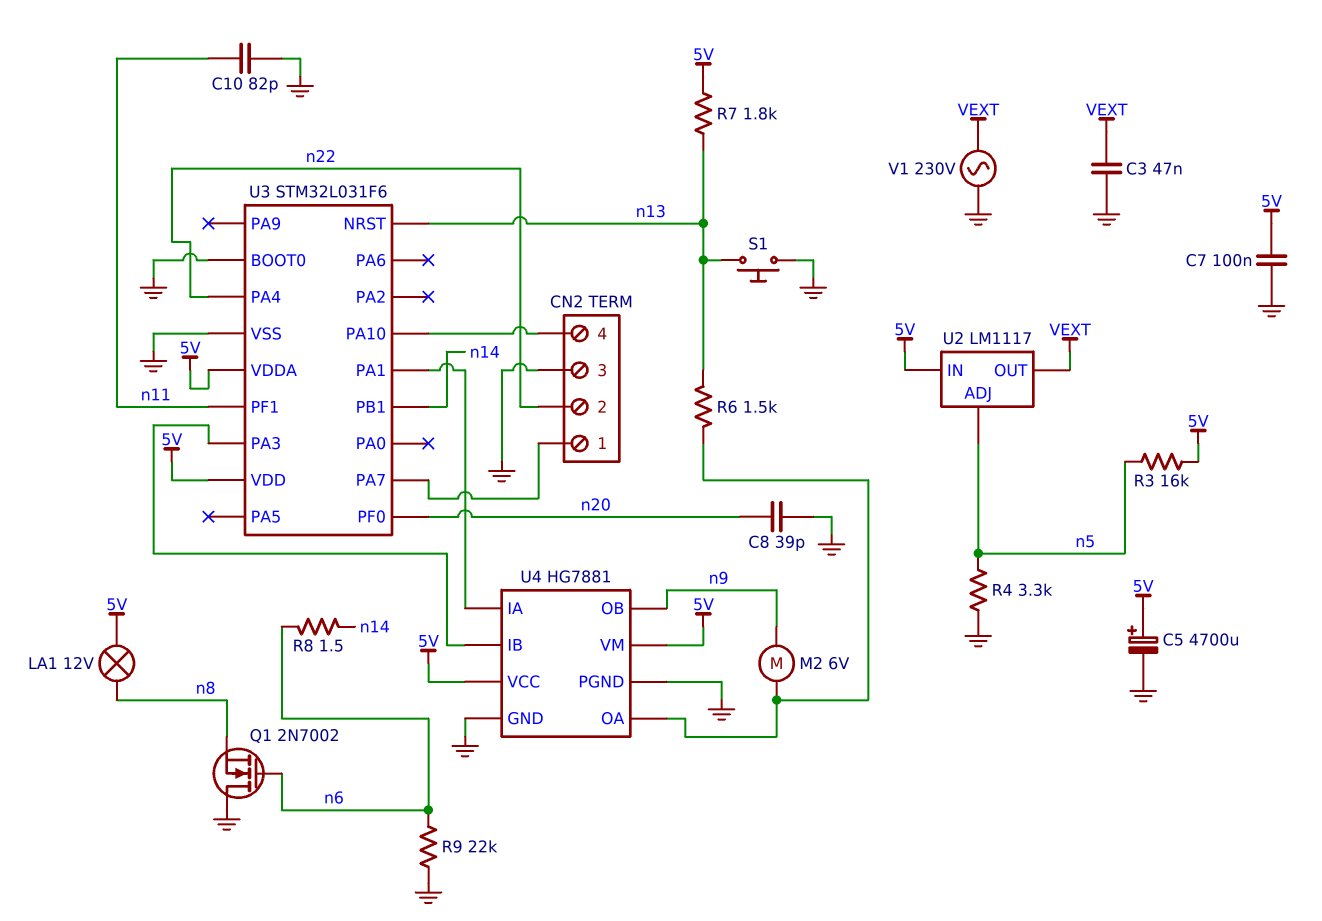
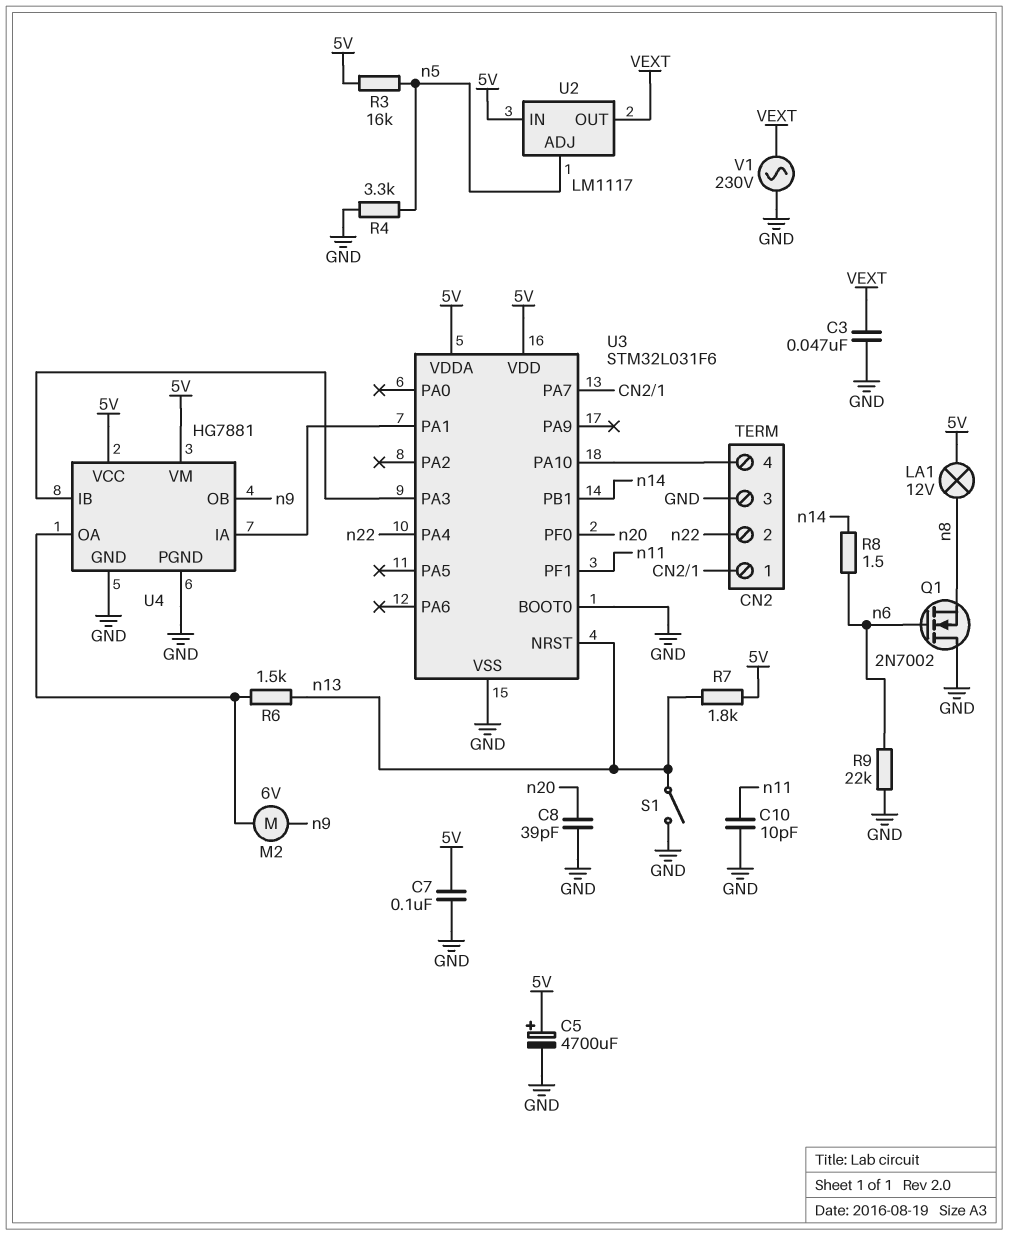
C10: 82pF (GND, n11) -> 10pF (GND, n11)
S1: button (GND, n13) -> switch (GND, n13)

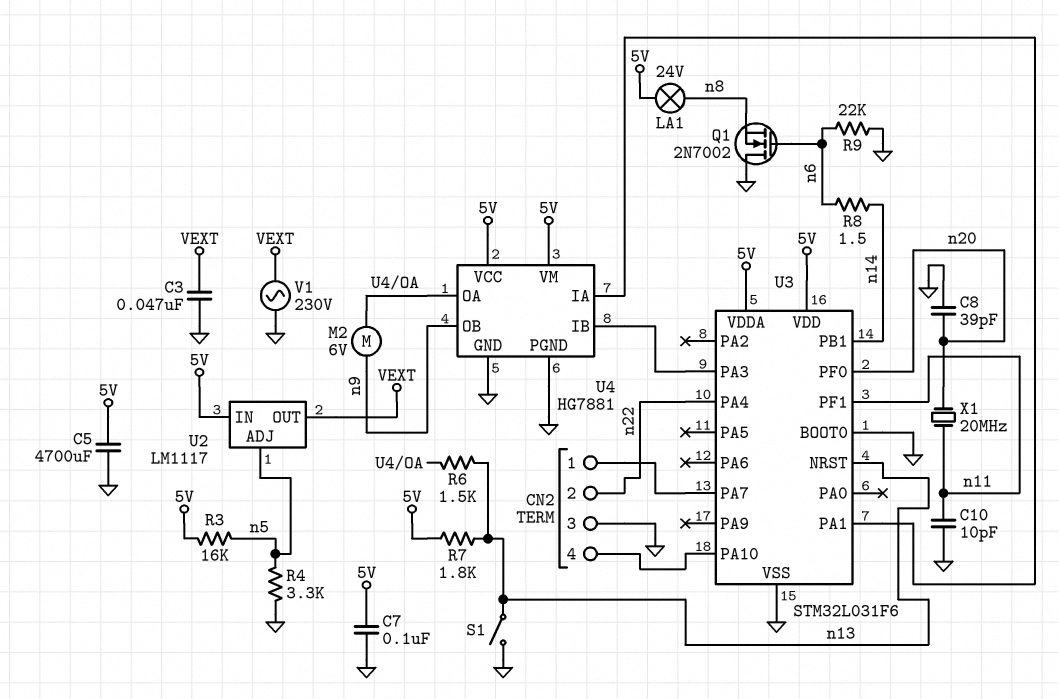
C5: 4700uF (plus 5V, minus GND) -> 4700uF (5V, GND)
LA1: lamp 12V (5V, n8) -> lamp 24V (5V, n8)
X1: none -> 20MHz (n11, n20)

